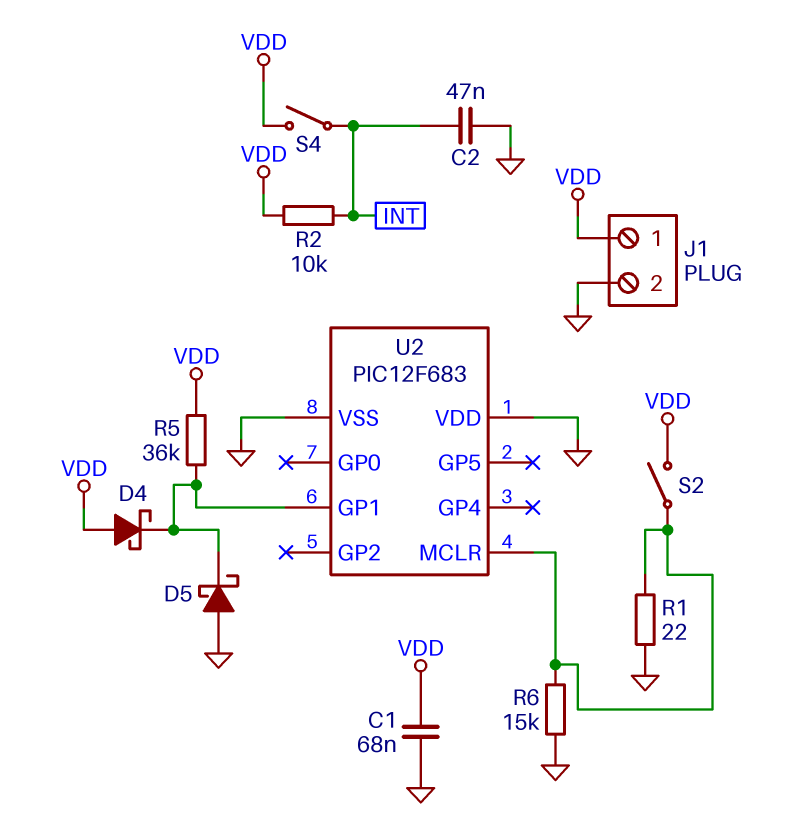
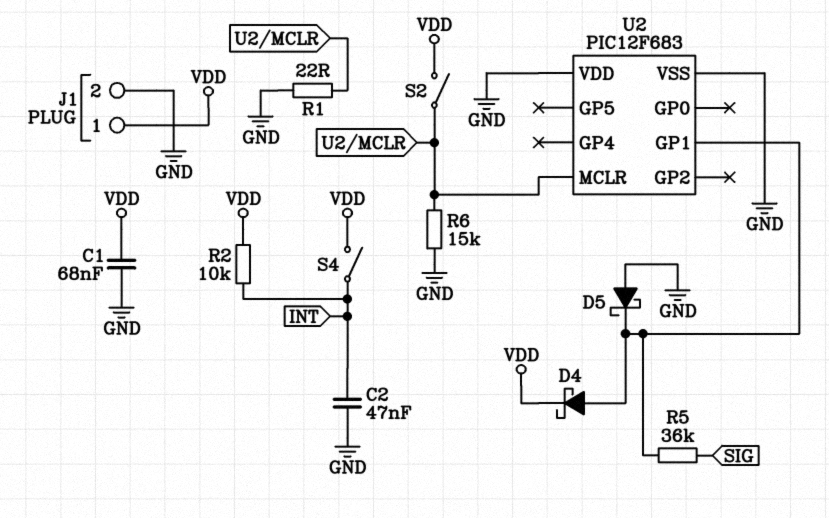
D4: schottky (A VDD, K U2/GP1) -> schottky (A U2/GP1, K VDD)
R5: 36k (U2/GP1, VDD) -> 36k (SIG, U2/GP1)

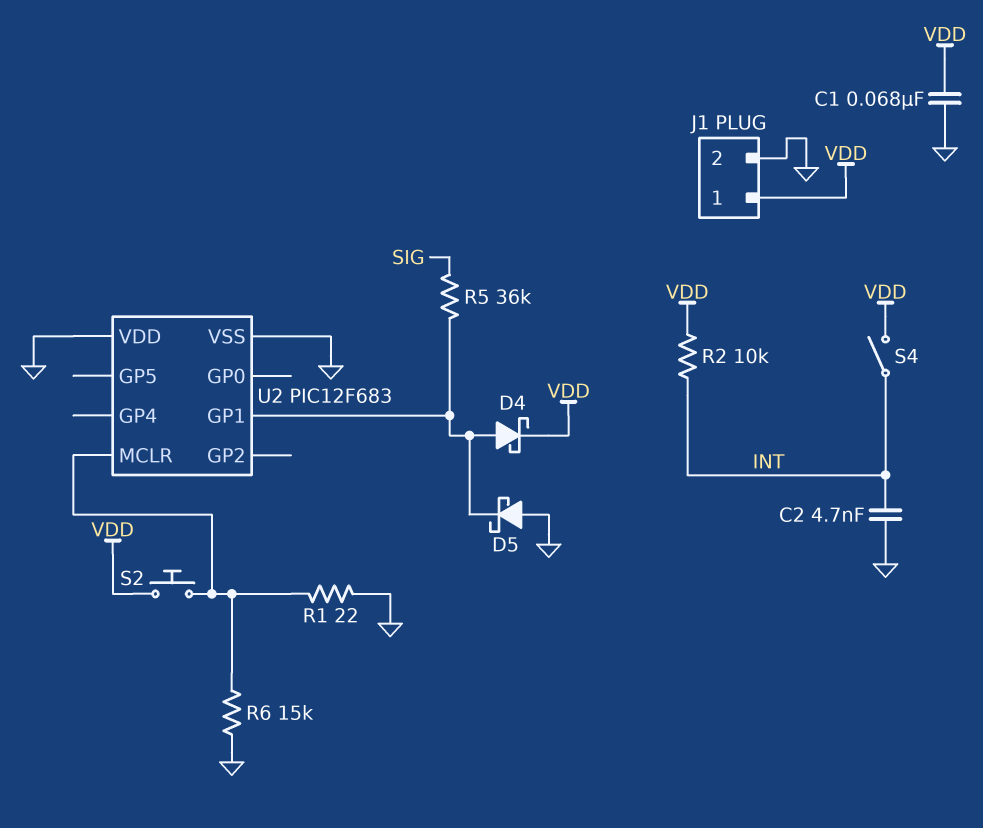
C2: 47nF (GND, INT) -> 4.7nF (GND, INT)
S2: switch (U2/MCLR, VDD) -> button (U2/MCLR, VDD)

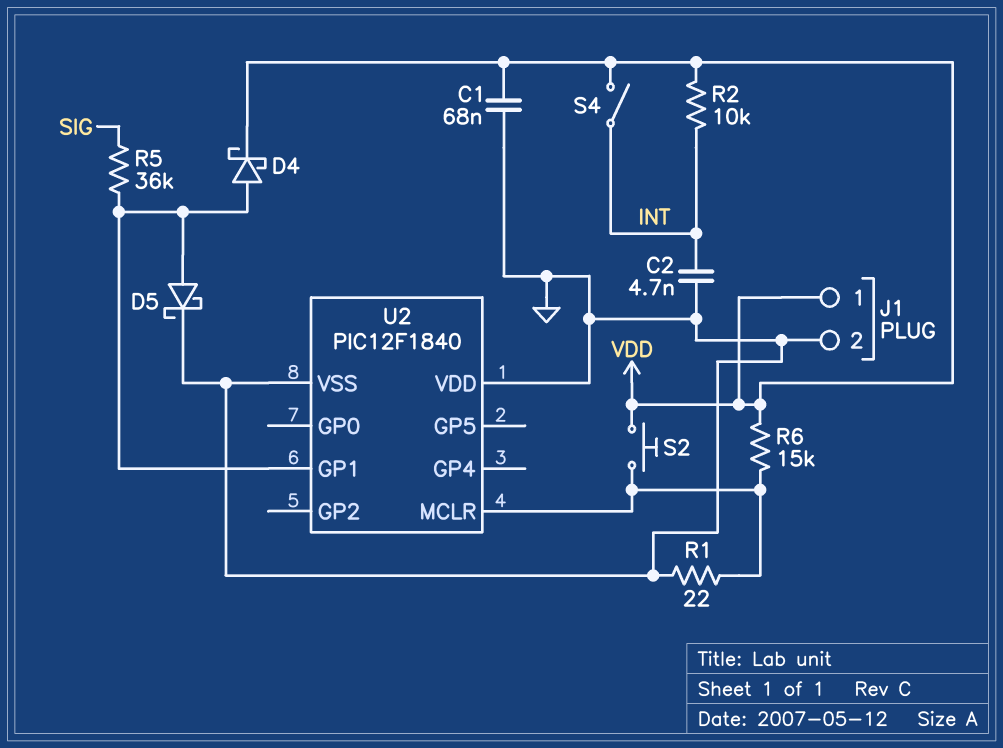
D5: schottky (A GND, K U2/GP1) -> schottky (A U2/GP1, K GND)
R6: 15k (GND, U2/MCLR) -> 15k (U2/MCLR, VDD)
U2: PIC12F683 -> PIC12F1840

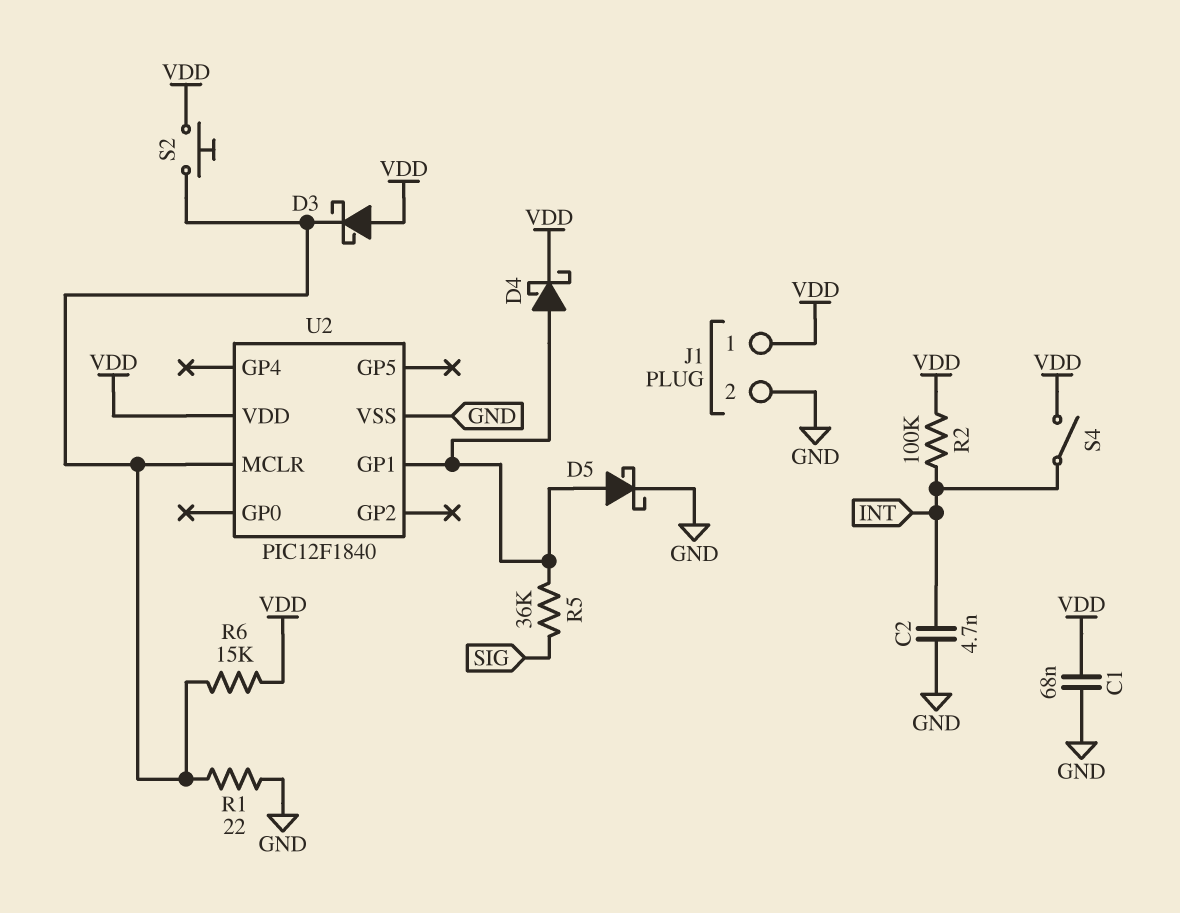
D3: none -> schottky (A VDD, K U2/MCLR)
R2: 10k (INT, VDD) -> 100k (INT, VDD)
U2 pin VDD: GND -> VDD

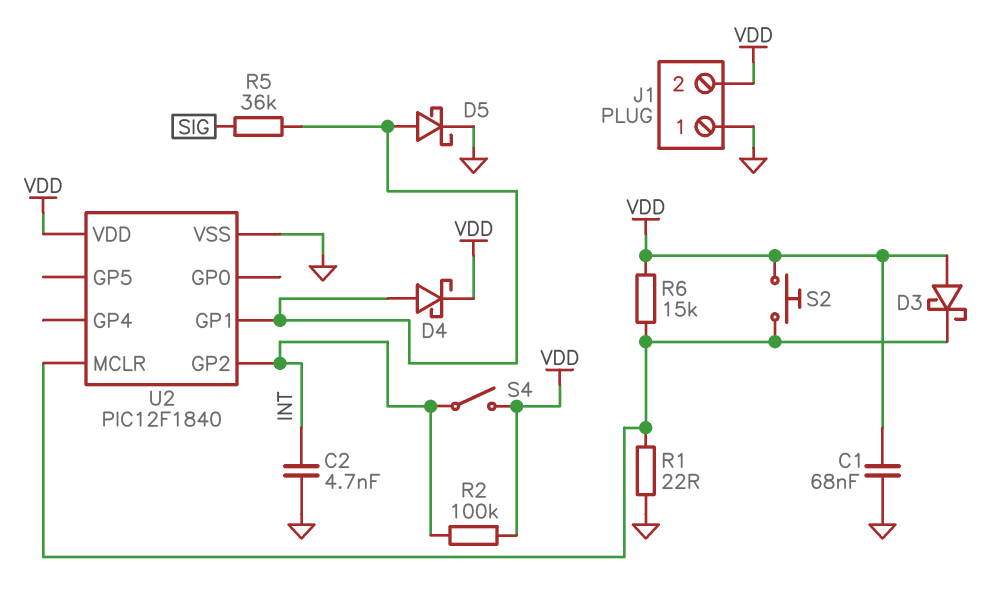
J1 pin 1: VDD -> GND
J1 pin 2: GND -> VDD
U2 pin GP2: none -> INT

